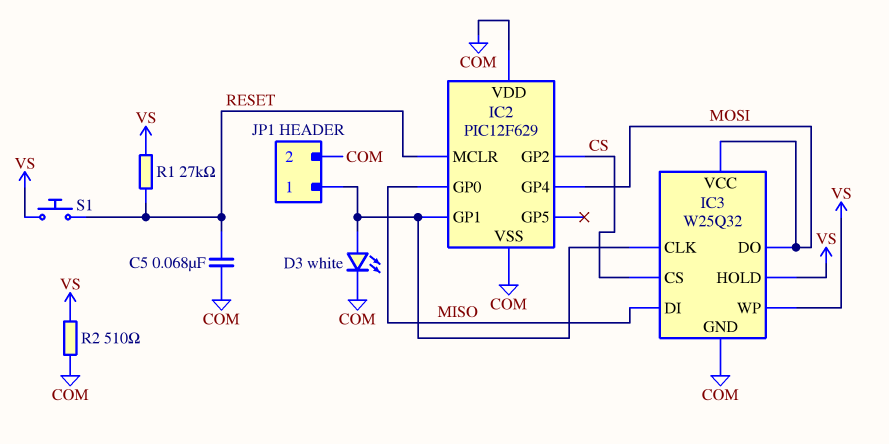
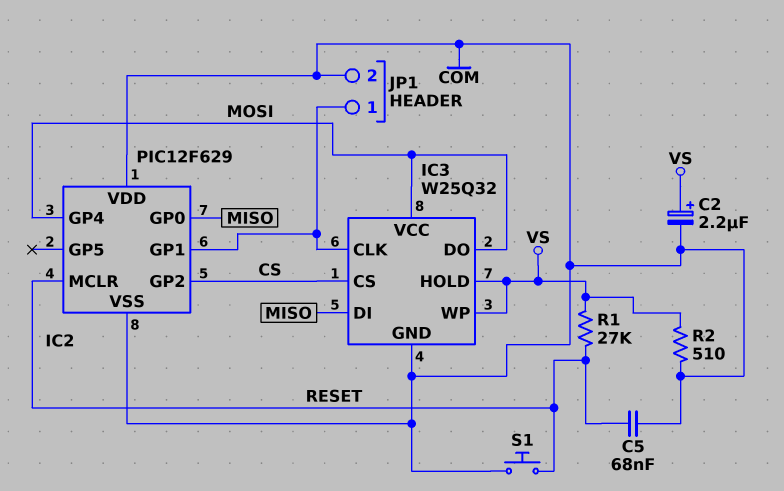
C2: none -> 2.2uF (plus VS, minus COM)
D3: LED white (A IC2/GP1, K COM) -> none
S1: button (RESET, VS) -> button (COM, RESET)

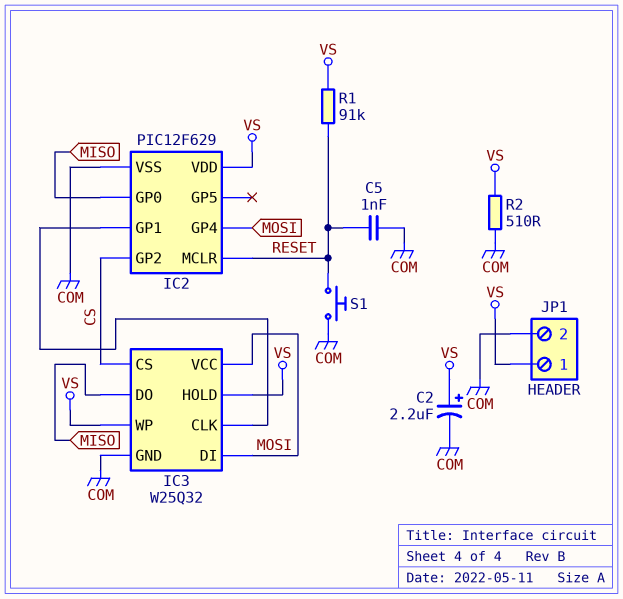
C5: 68nF (COM, RESET) -> 1nF (COM, RESET)
IC2 pin VDD: COM -> VS
IC3 pin DI: MISO -> MOSI
IC3 pin DO: MOSI -> MISO
JP1 pin 1: IC2/GP1 -> VS
R1: 27k (RESET, VS) -> 91k (RESET, VS)

